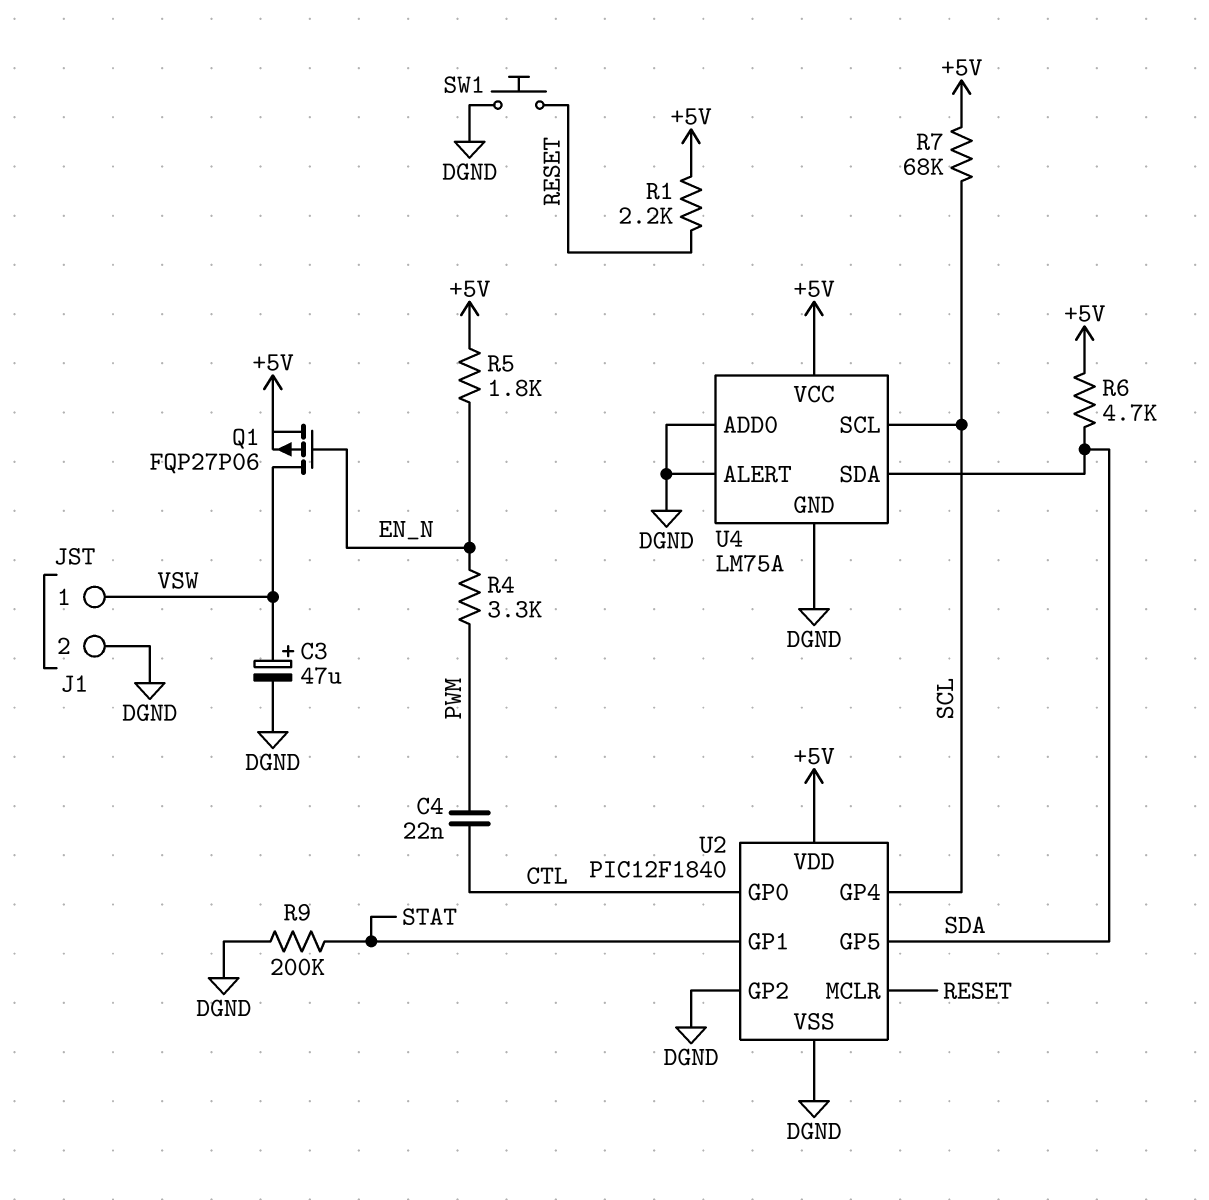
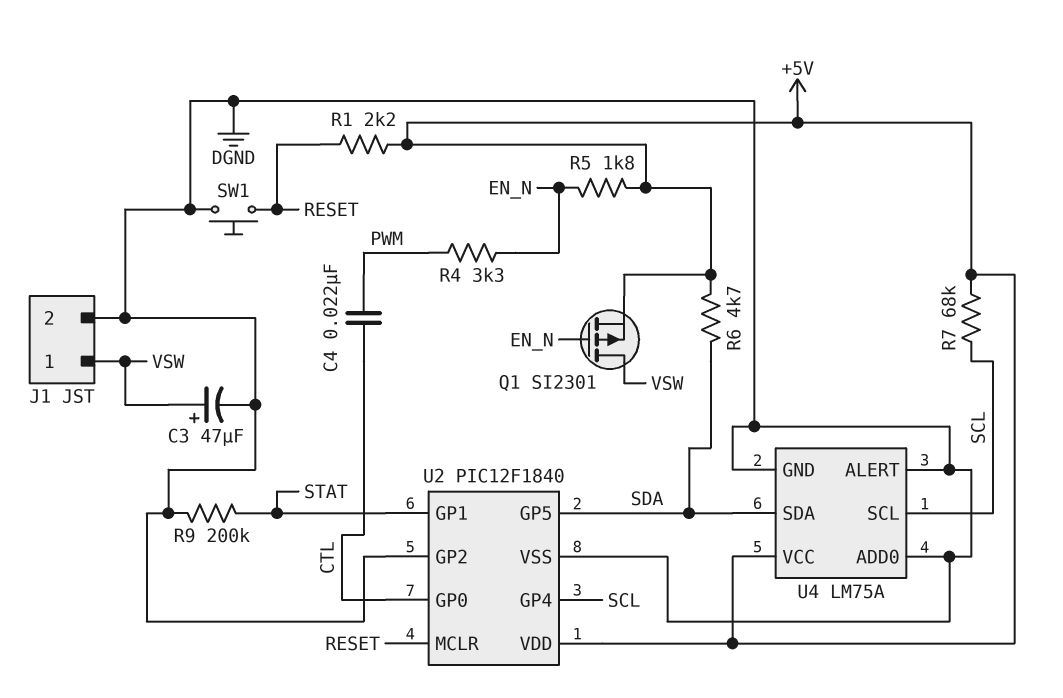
Q1: PMOS FQP27P06 (G EN_N, D VSW, S +5V) -> PMOS SI2301 (G EN_N, D VSW, S +5V)

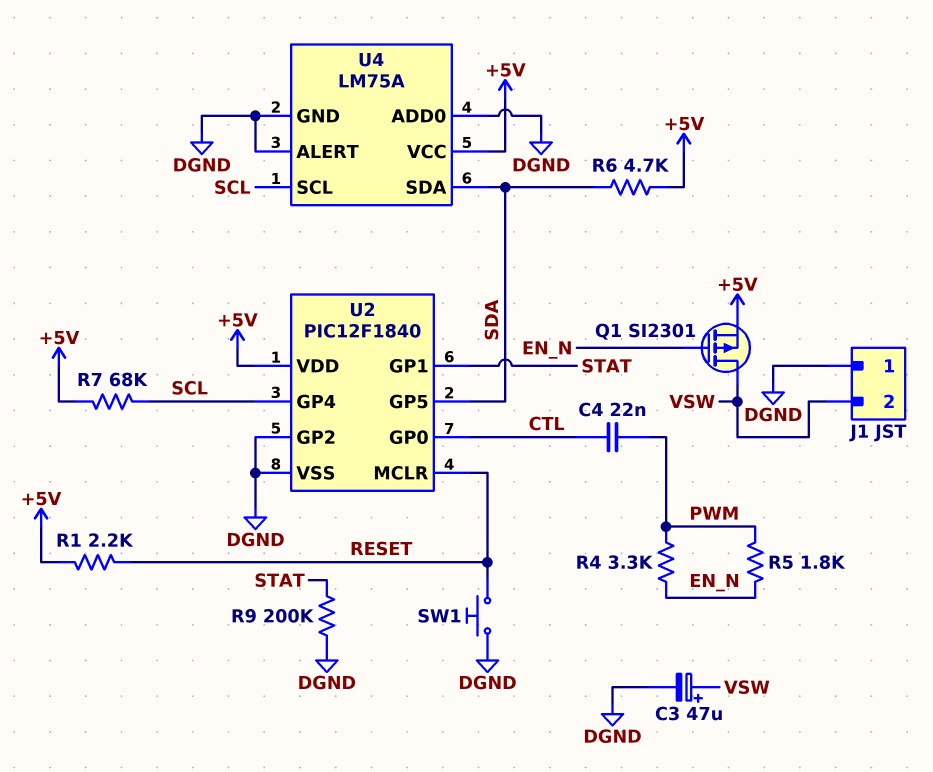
J1 pin 1: VSW -> DGND
J1 pin 2: DGND -> VSW
R5: 1.8k (+5V, EN_N) -> 1.8k (EN_N, PWM)

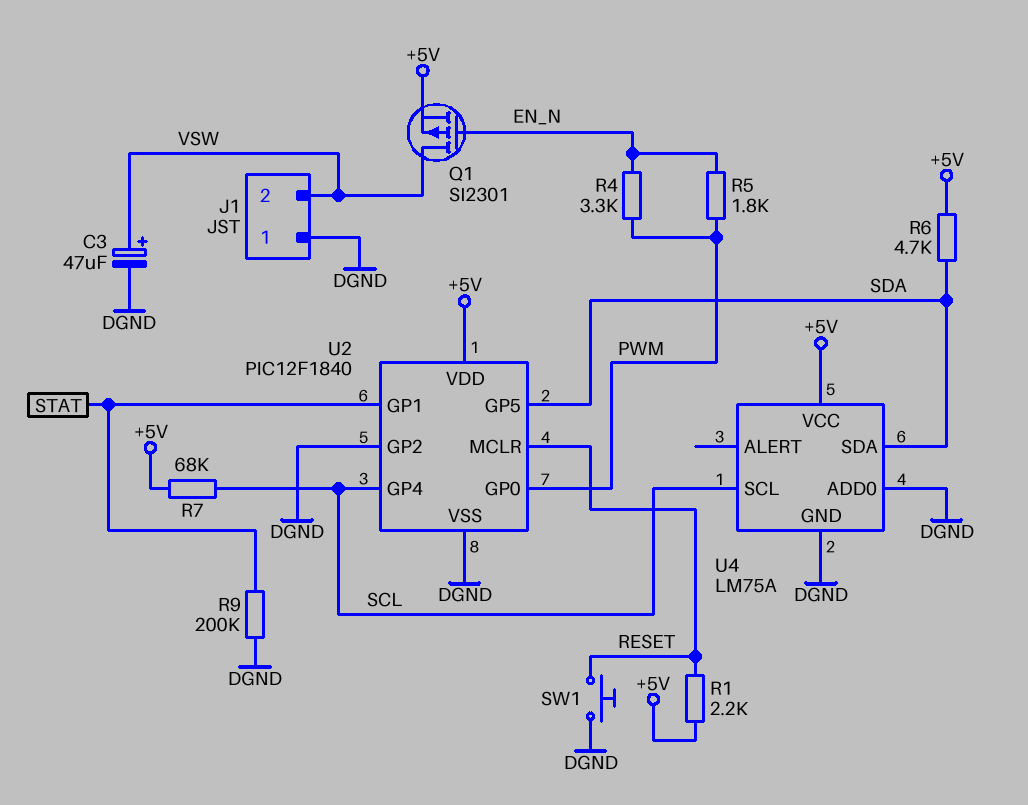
C4: 22nF (CTL, PWM) -> none
U2 pin GP0: CTL -> PWM
U4 pin ALERT: DGND -> none

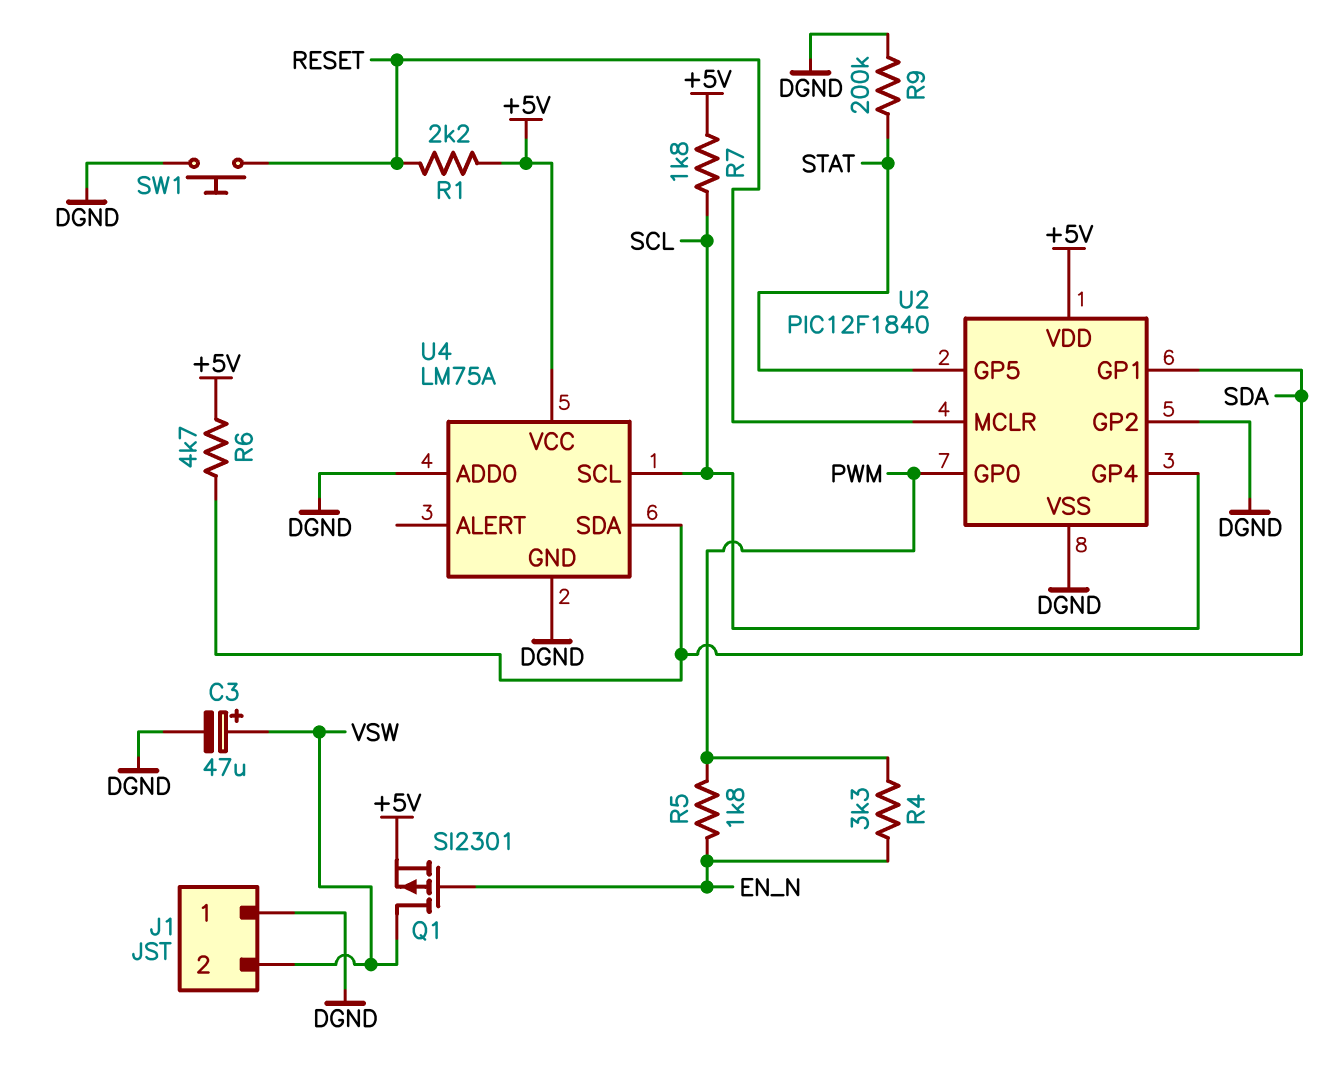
R7: 68k (+5V, SCL) -> 1.8k (+5V, SCL)
U2 pin GP1: STAT -> SDA
U2 pin GP5: SDA -> STAT

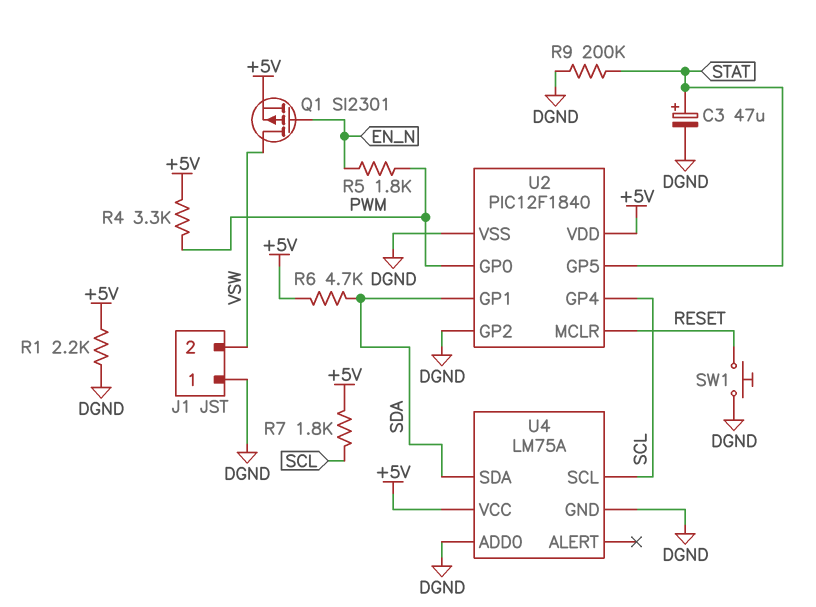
C3: 47uF (plus VSW, minus DGND) -> 47uF (plus STAT, minus DGND)
R1: 2.2k (+5V, RESET) -> 2.2k (+5V, DGND)
R4: 3.3k (EN_N, PWM) -> 3.3k (+5V, PWM)

